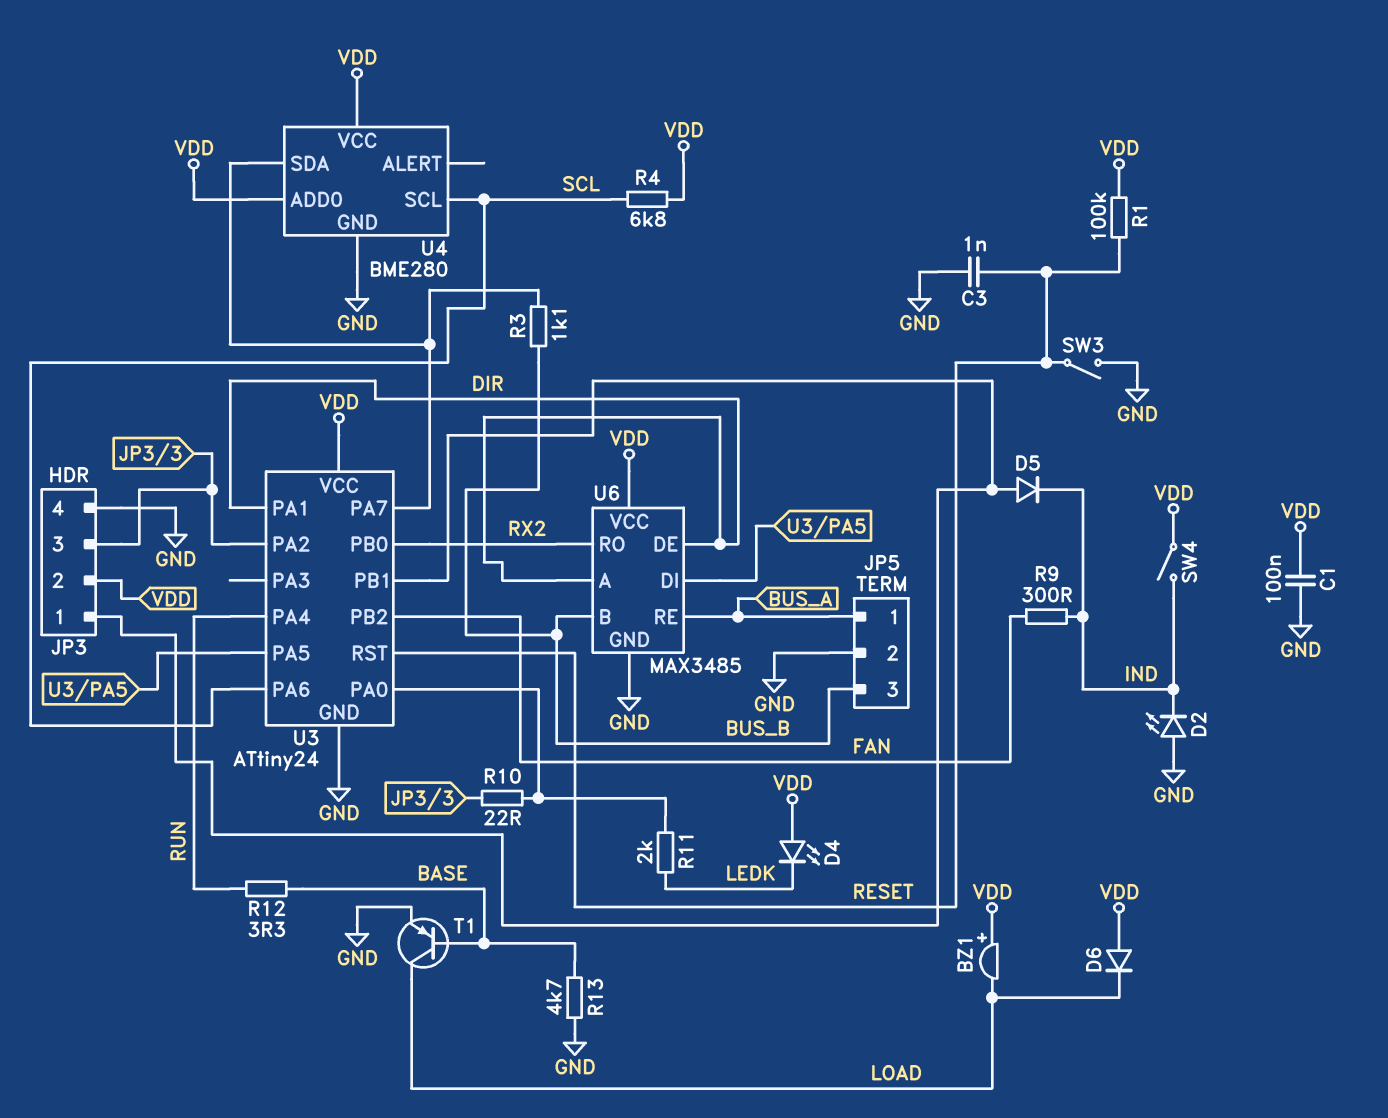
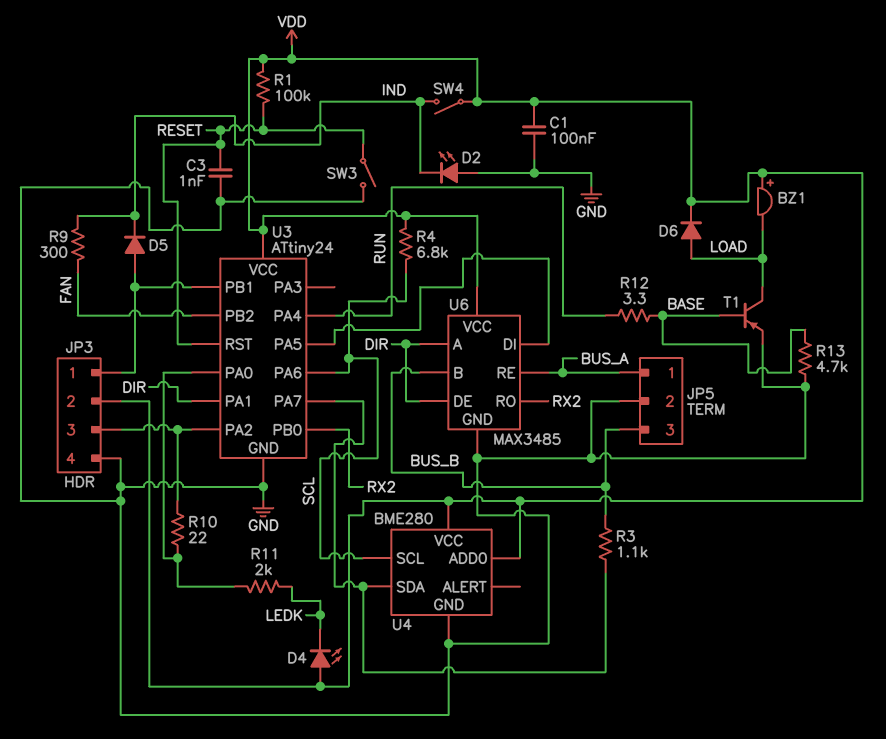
D6: diode (A VDD, K LOAD) -> diode (A LOAD, K VDD)

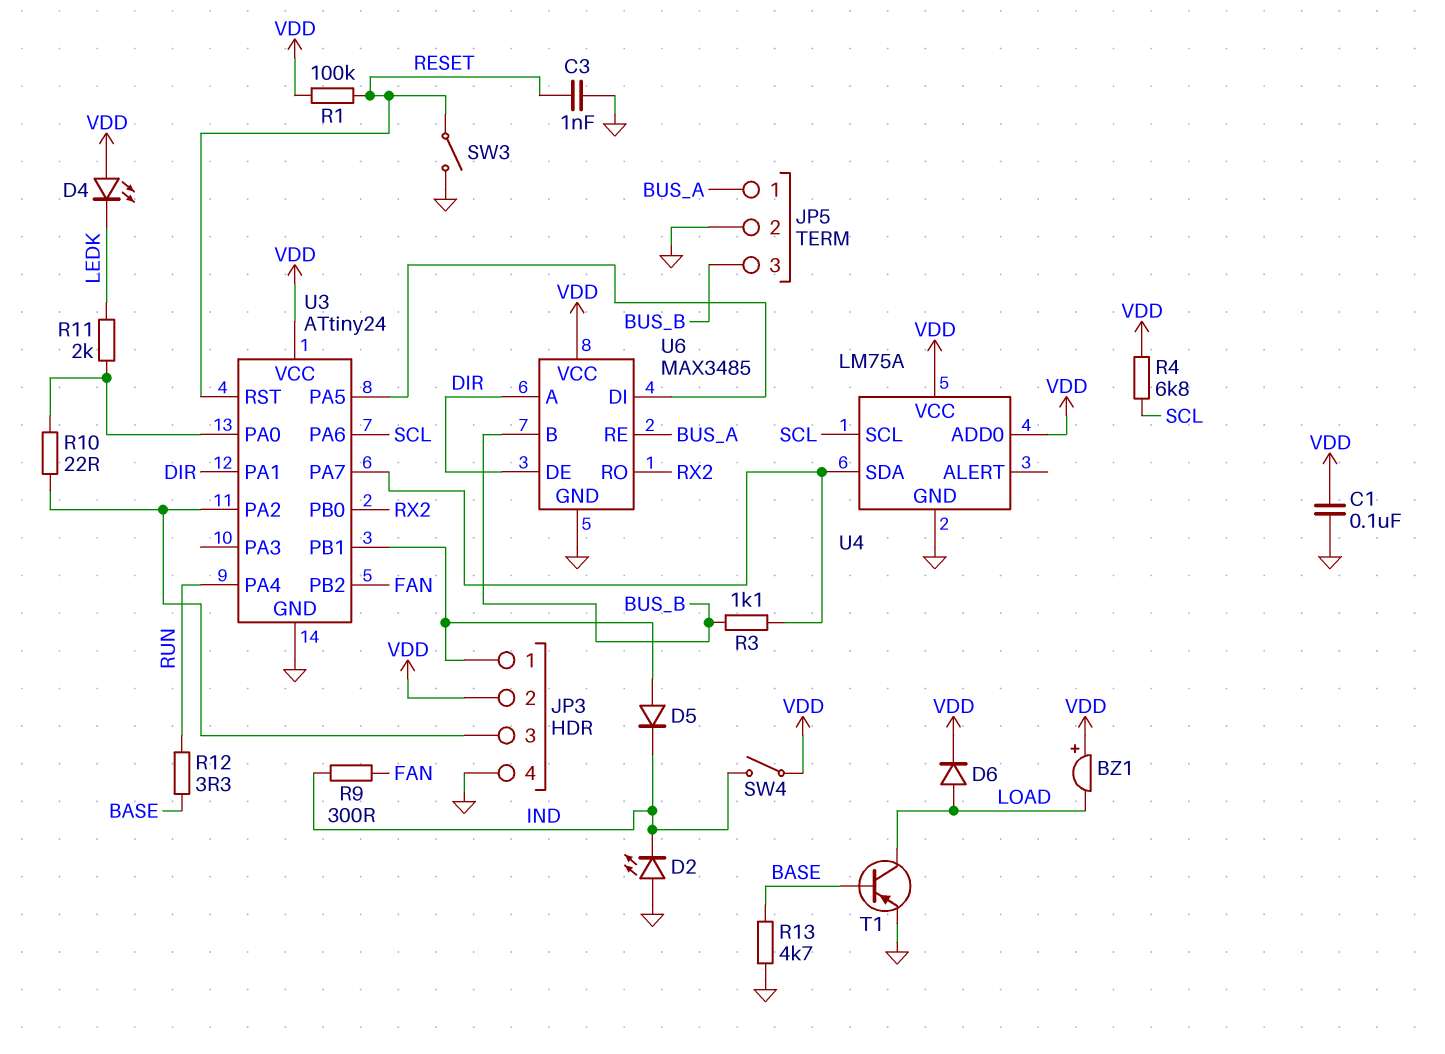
U4: BME280 -> LM75A

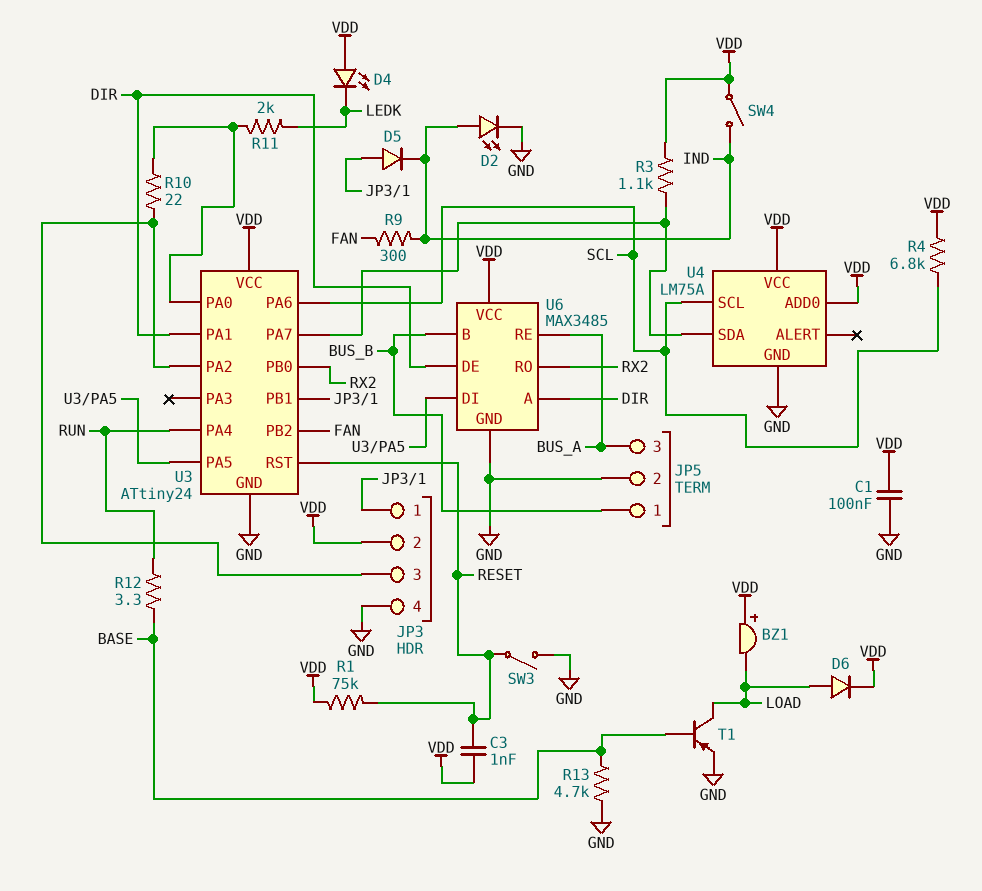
C3: 1nF (GND, RESET) -> 1nF (RESET, VDD)
D2: LED (A GND, K IND) -> LED (A IND, K GND)
JP5 pin 1: BUS_A -> BUS_B
JP5 pin 3: BUS_B -> BUS_A
R1: 100k (RESET, VDD) -> 75k (RESET, VDD)
R3: 1.1k (BUS_B, U3/PA7) -> 1.1k (U3/PA7, VDD)

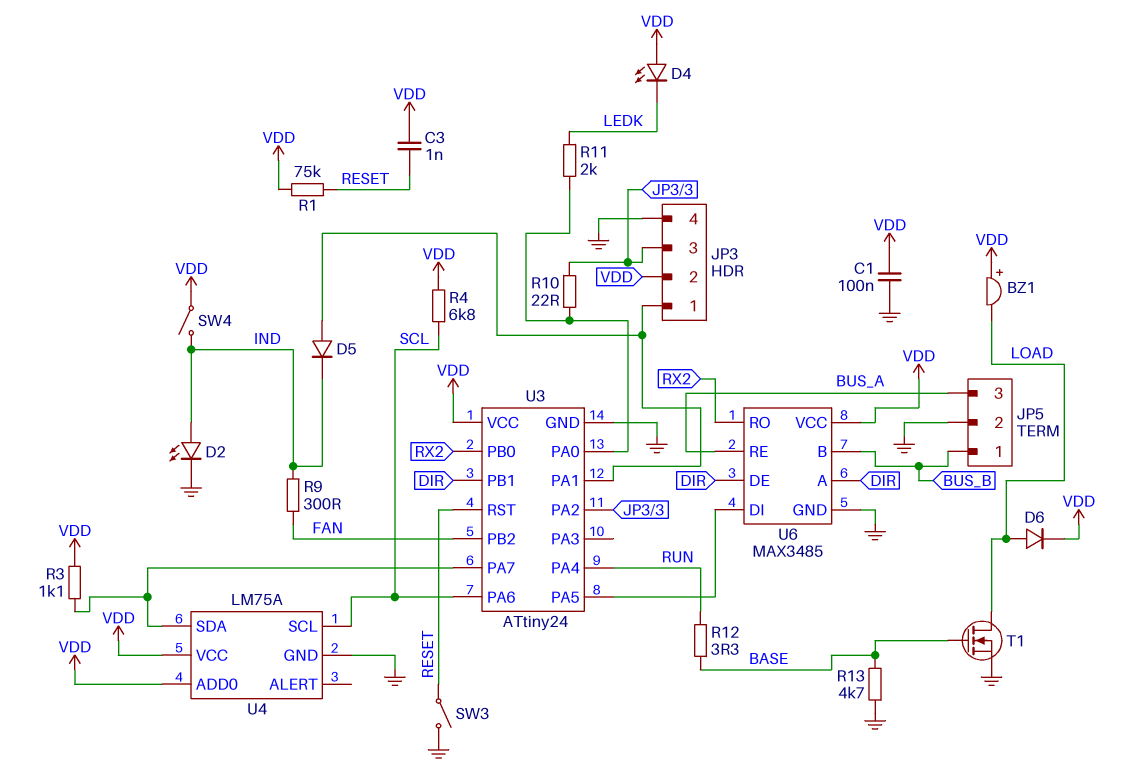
T1: PNP (B BASE, C LOAD, E GND) -> NMOS (G BASE, D LOAD, S GND)
U3 pin PA1: DIR -> JP3/1
U3 pin PB1: JP3/1 -> DIR

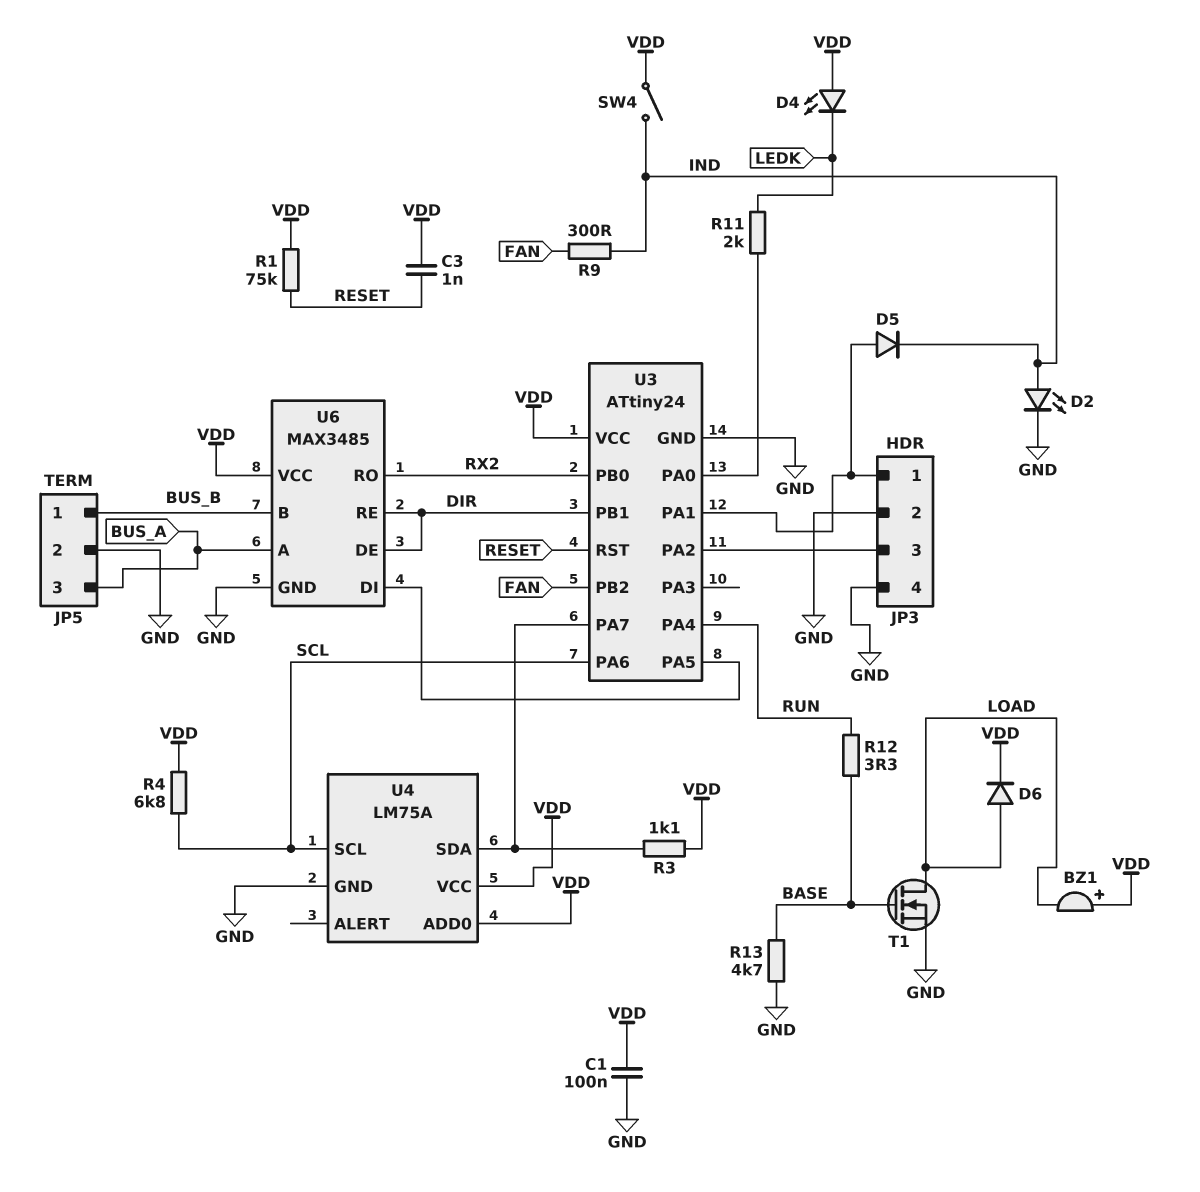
JP3 pin 2: VDD -> GND
R10: 22 (JP3/3, U3/PA0) -> none
SW3: switch (GND, RESET) -> none
U6 pin A: DIR -> BUS_A
U6 pin RE: BUS_A -> DIR

